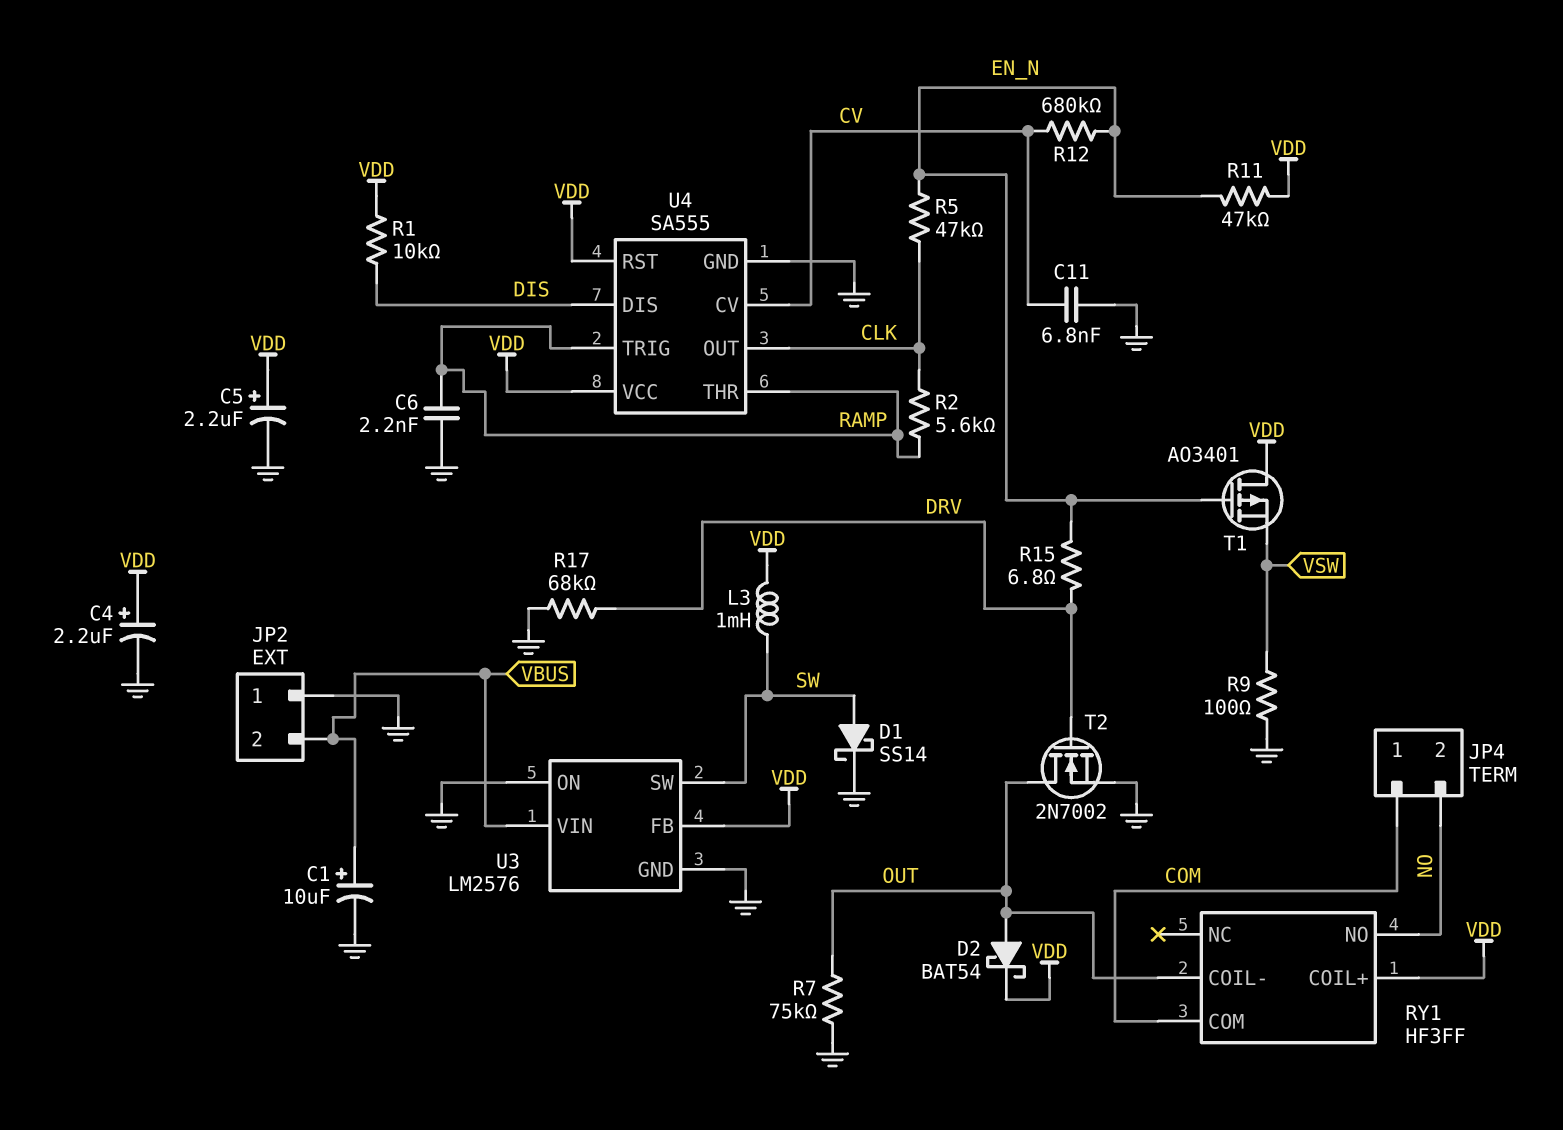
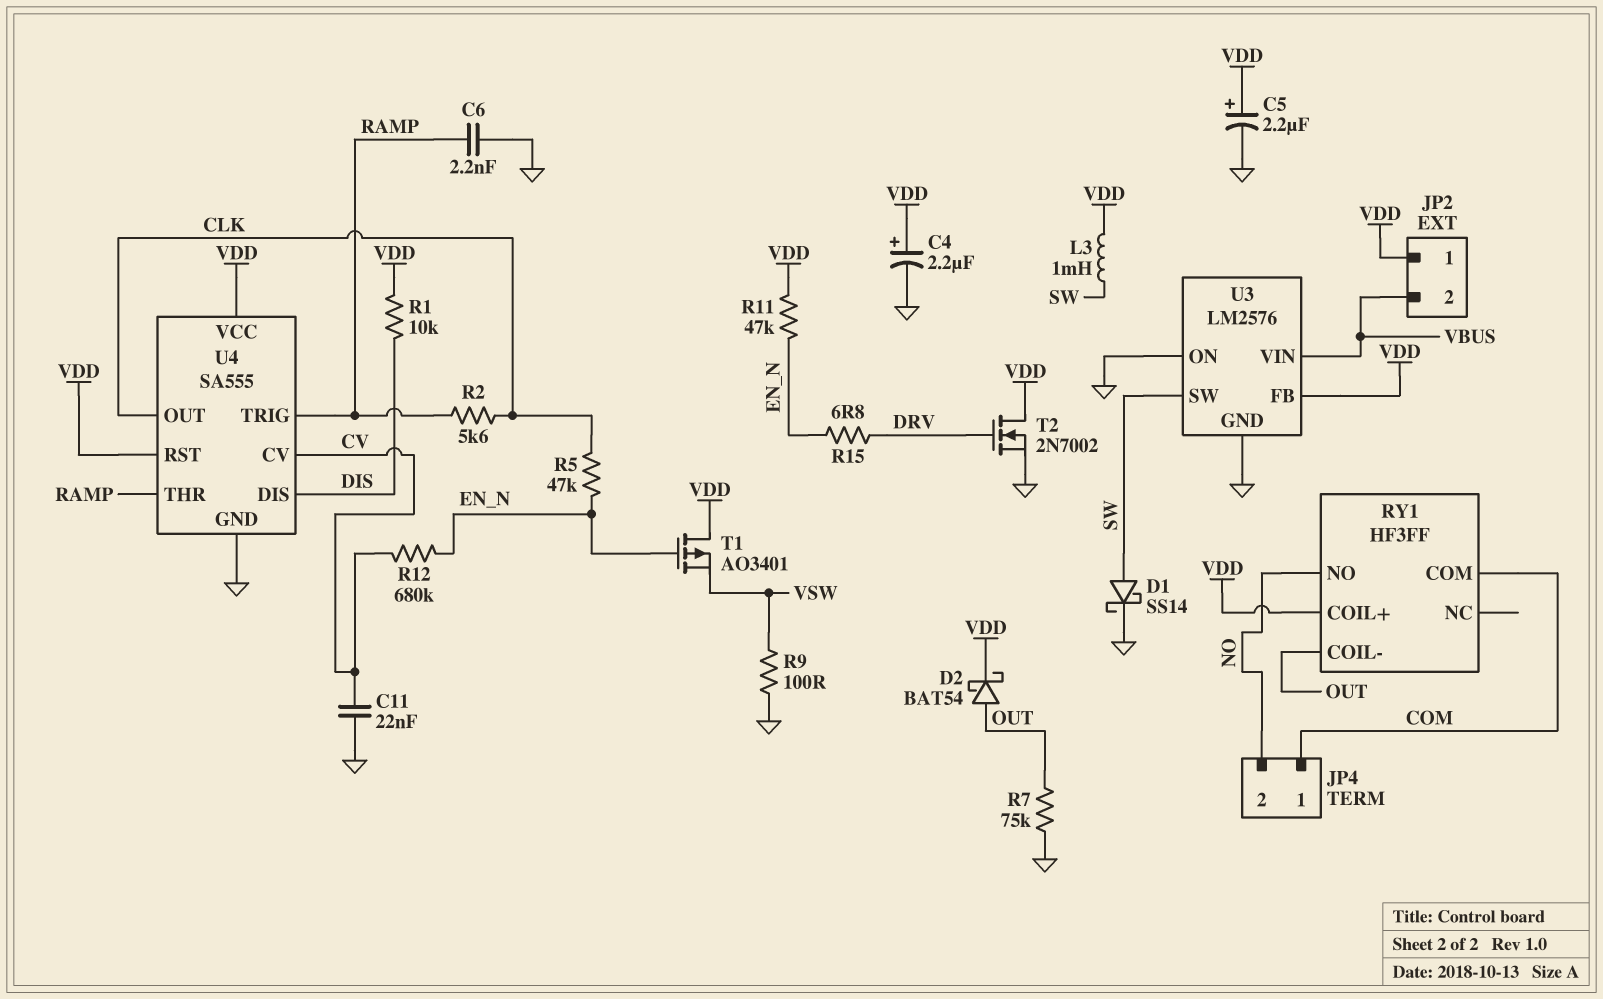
C1: 10uF (plus VBUS, minus GND) -> none
C11: 6.8nF (CV, GND) -> 22nF (CV, GND)
JP2 pin 1: GND -> VDD
R17: 68k (DRV, GND) -> none
T2: NMOS 2N7002 (G DRV, D OUT, S GND) -> NMOS 2N7002 (G DRV, D VDD, S GND)

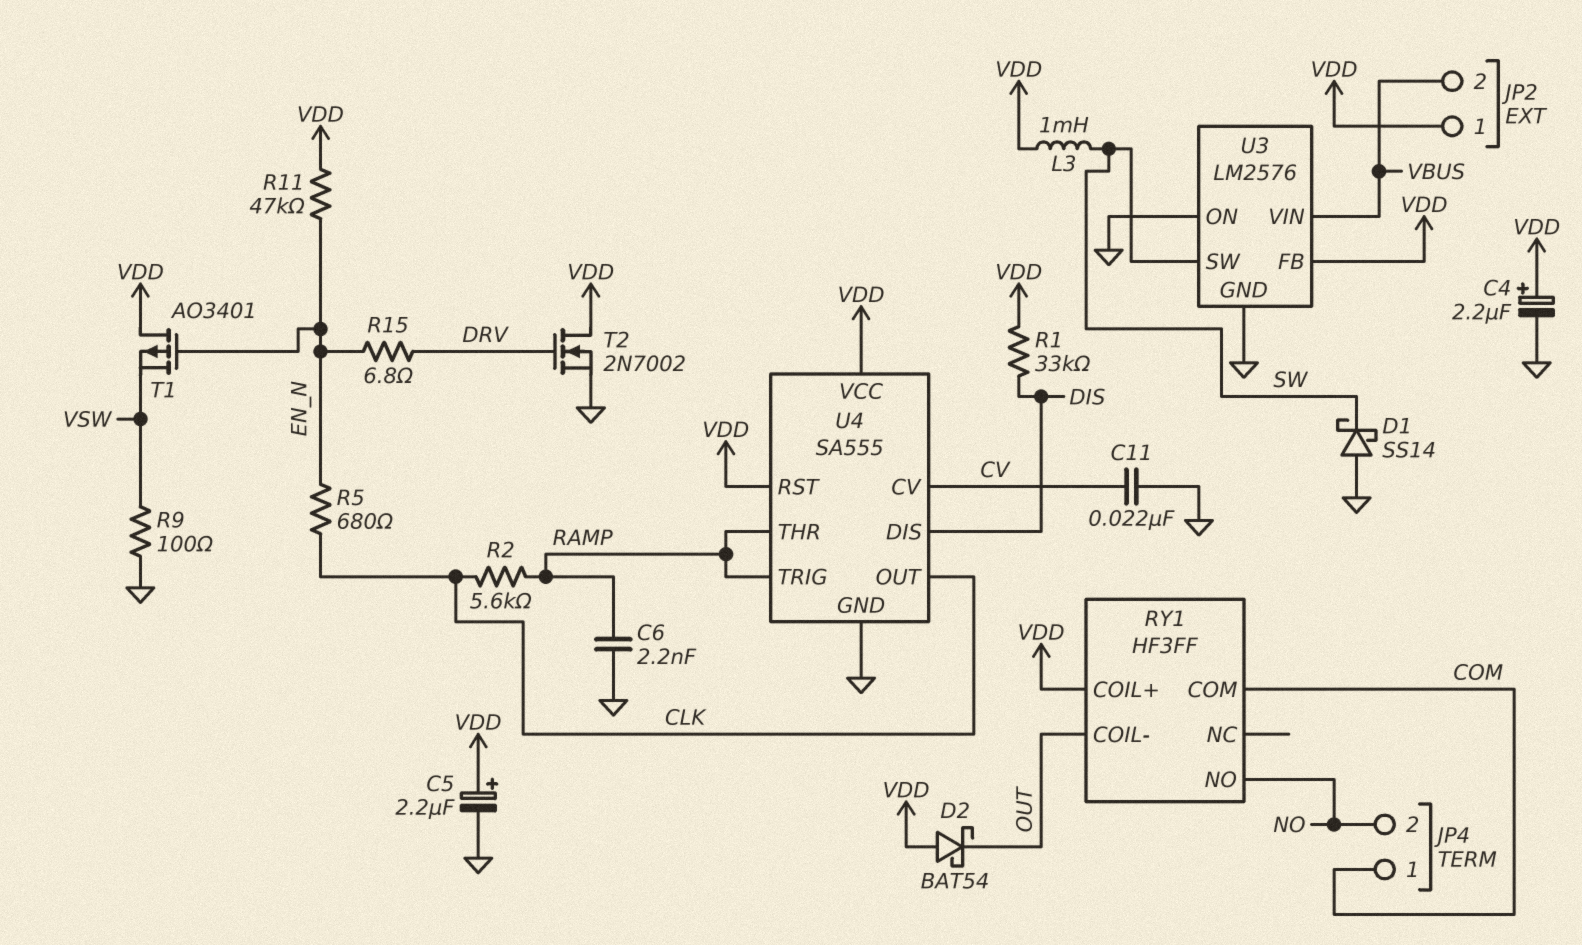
D1: schottky SS14 (A SW, K GND) -> schottky SS14 (A GND, K SW)
D2: schottky BAT54 (A OUT, K VDD) -> schottky BAT54 (A VDD, K OUT)
R1: 10k (DIS, VDD) -> 33k (DIS, VDD)
R5: 47k (CLK, EN_N) -> 680 (CLK, EN_N)
R7: 75k (GND, OUT) -> none
R12: 680k (CV, EN_N) -> none

